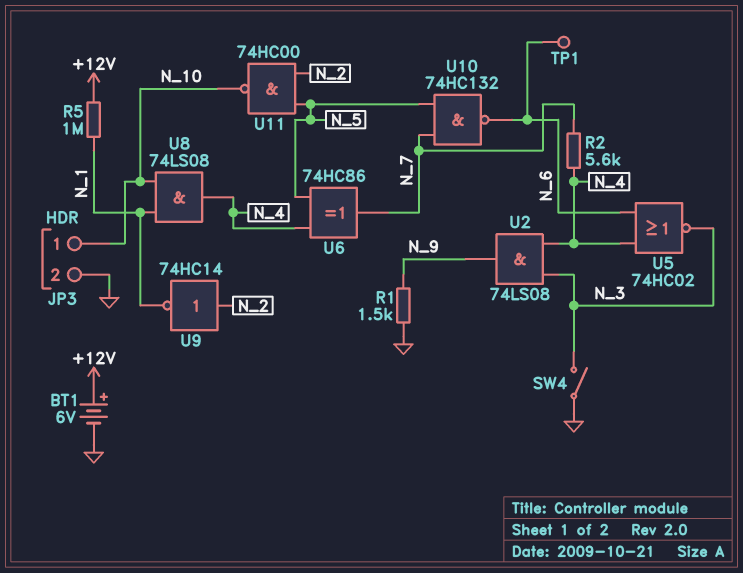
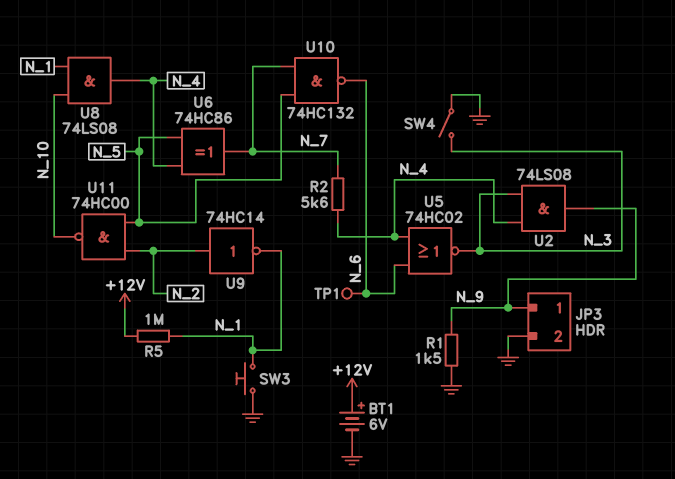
JP3 pin 1: N_10 -> N_9
SW3: none -> button (GND, N_1)

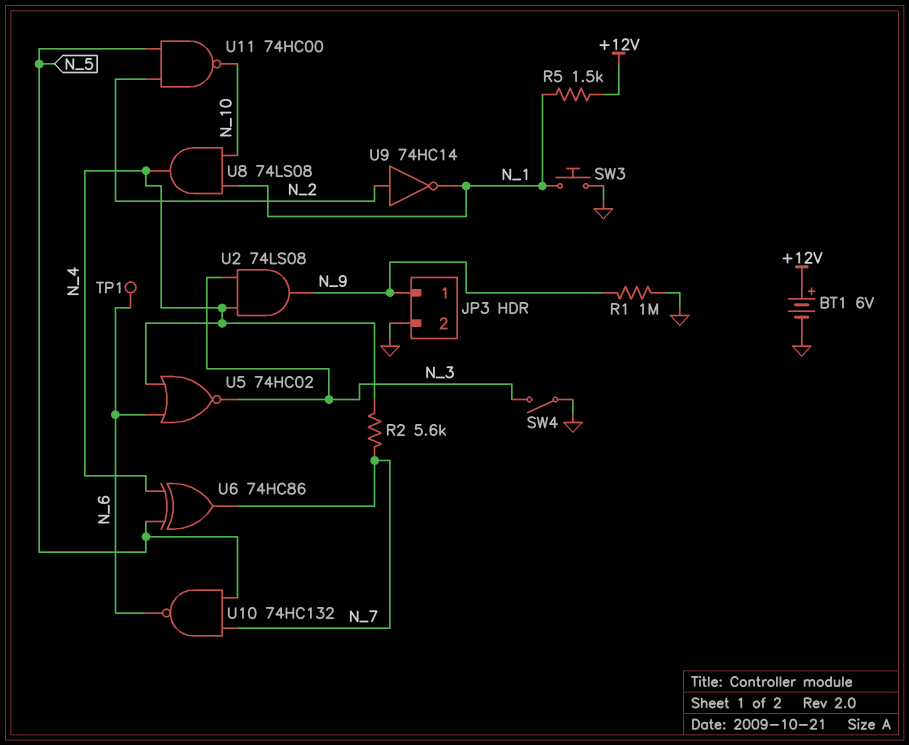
R1: 1.5k (GND, N_9) -> 1M (GND, N_9)
R5: 1M (+12V, N_1) -> 1.5k (+12V, N_1)

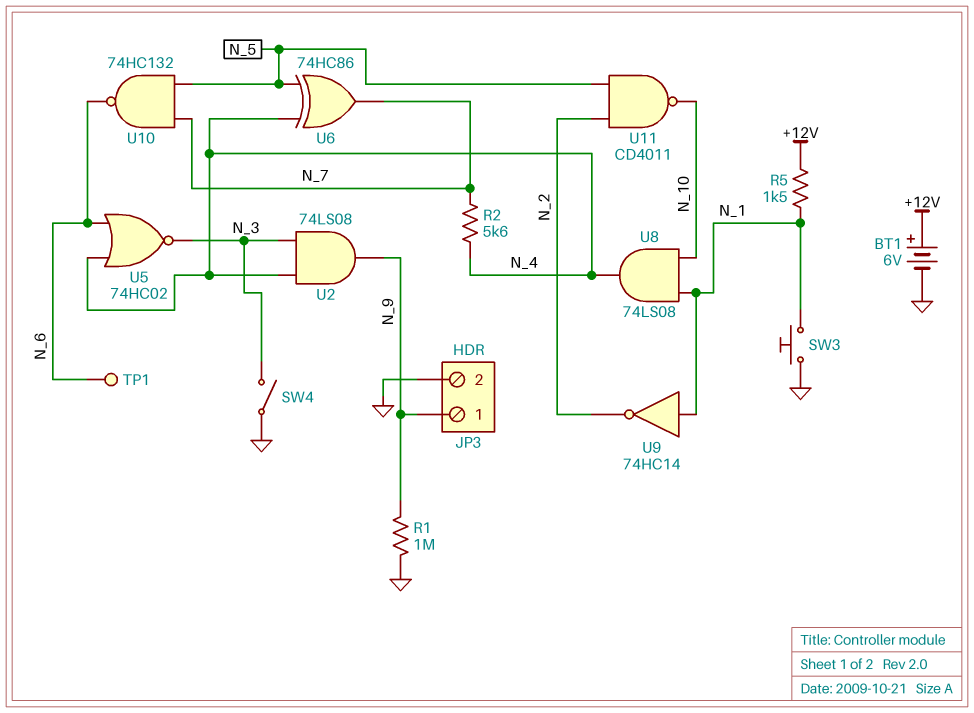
U9: NOT 74HC14 (in N_2, out N_1) -> NOT 74HC14 (in N_1, out N_2)
U11: NAND 74HC00 (in N_2, in N_5, out N_10) -> NAND CD4011 (in N_2, in N_5, out N_10)

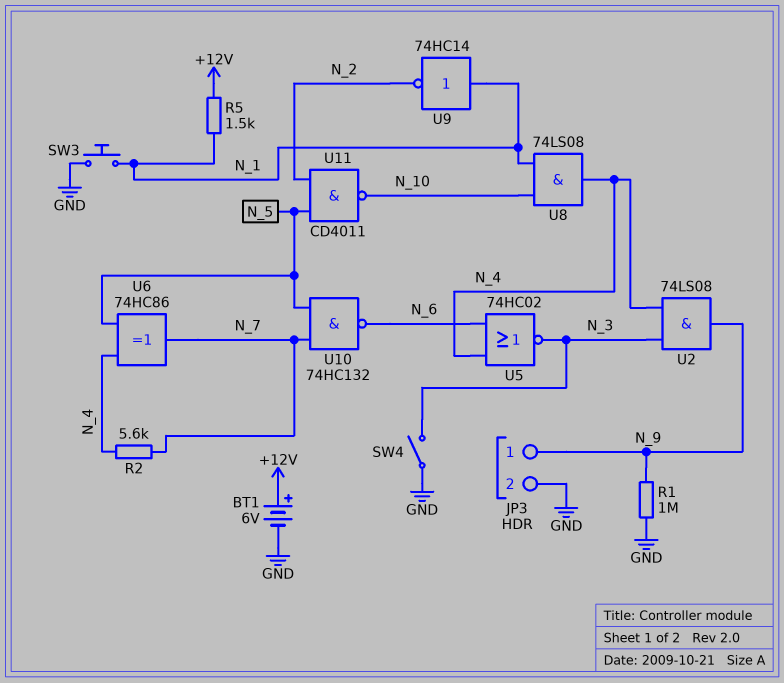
TP1: test point (N_6) -> none

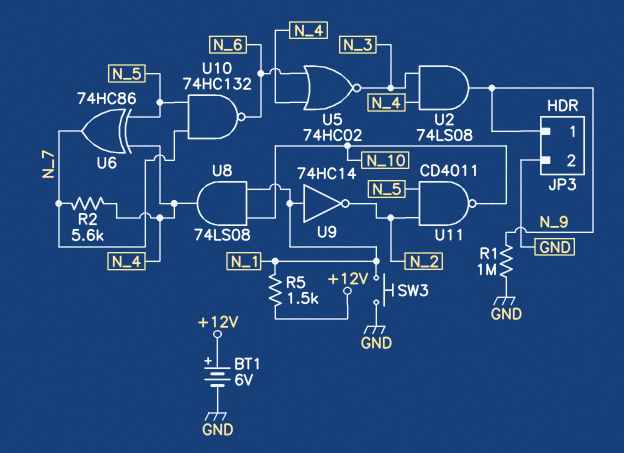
SW4: switch (GND, N_3) -> none

